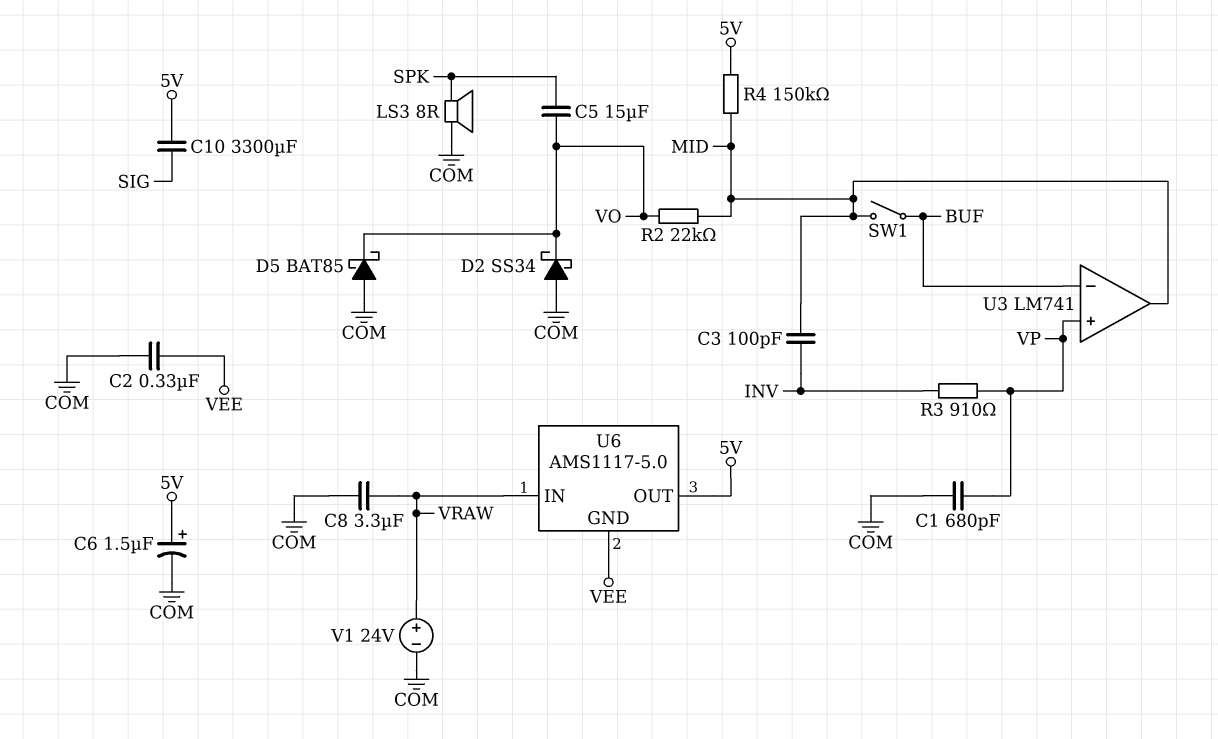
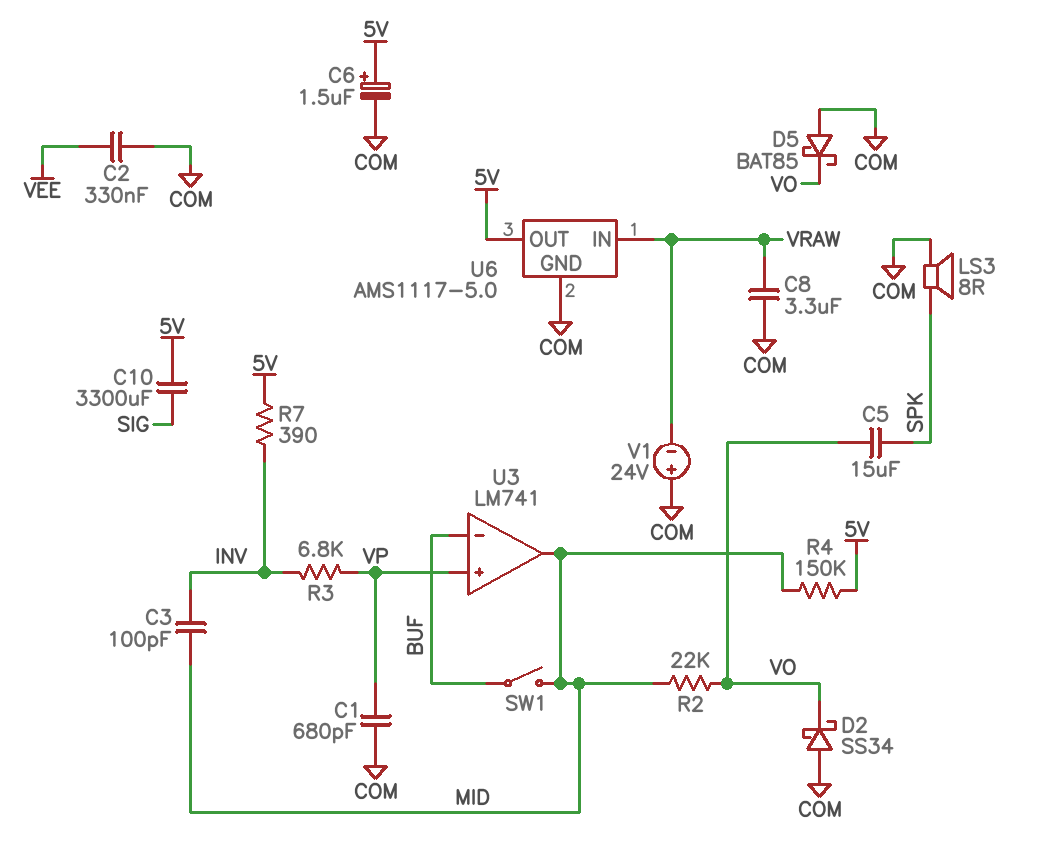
R3: 910 (INV, VP) -> 6.8k (INV, VP)
R7: none -> 390 (5V, INV)
U6 pin GND: VEE -> COM
V1: 24V (plus VRAW, minus COM) -> 24V (plus COM, minus VRAW)

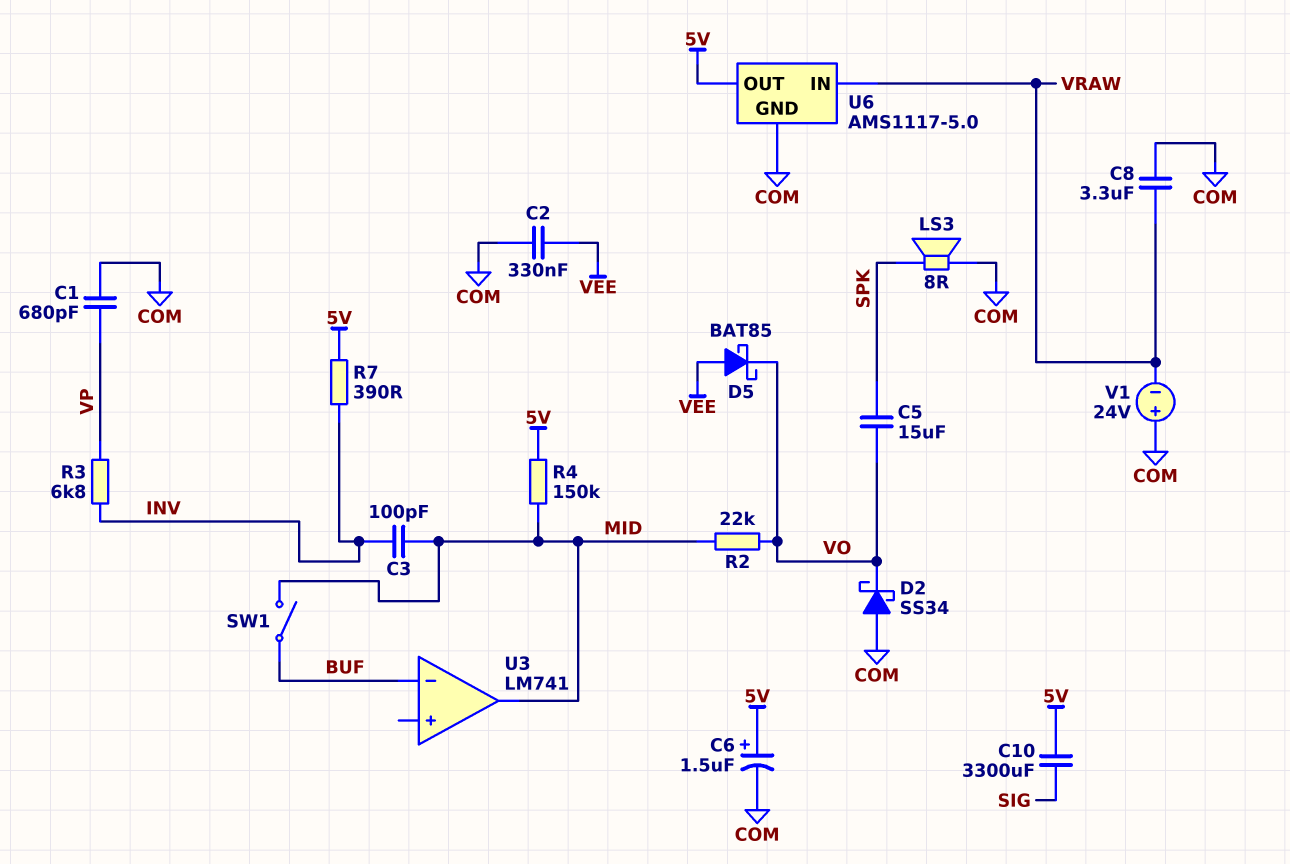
D5: schottky BAT85 (A COM, K VO) -> schottky BAT85 (A VEE, K VO)
U3 pin in+: VP -> none

